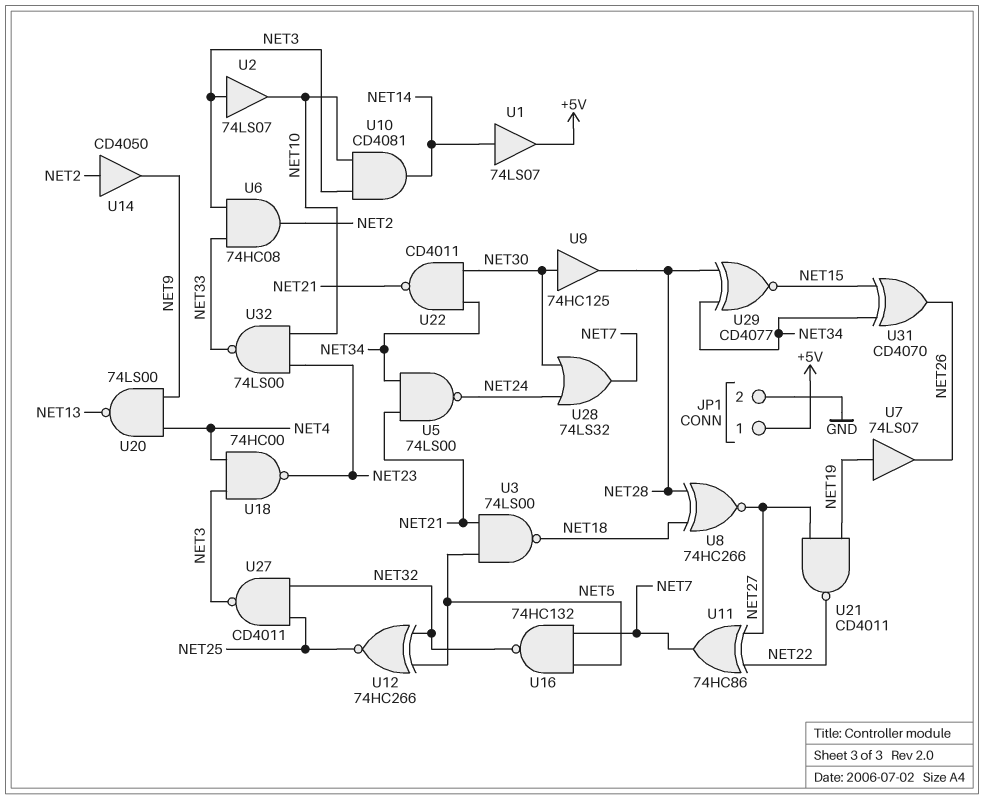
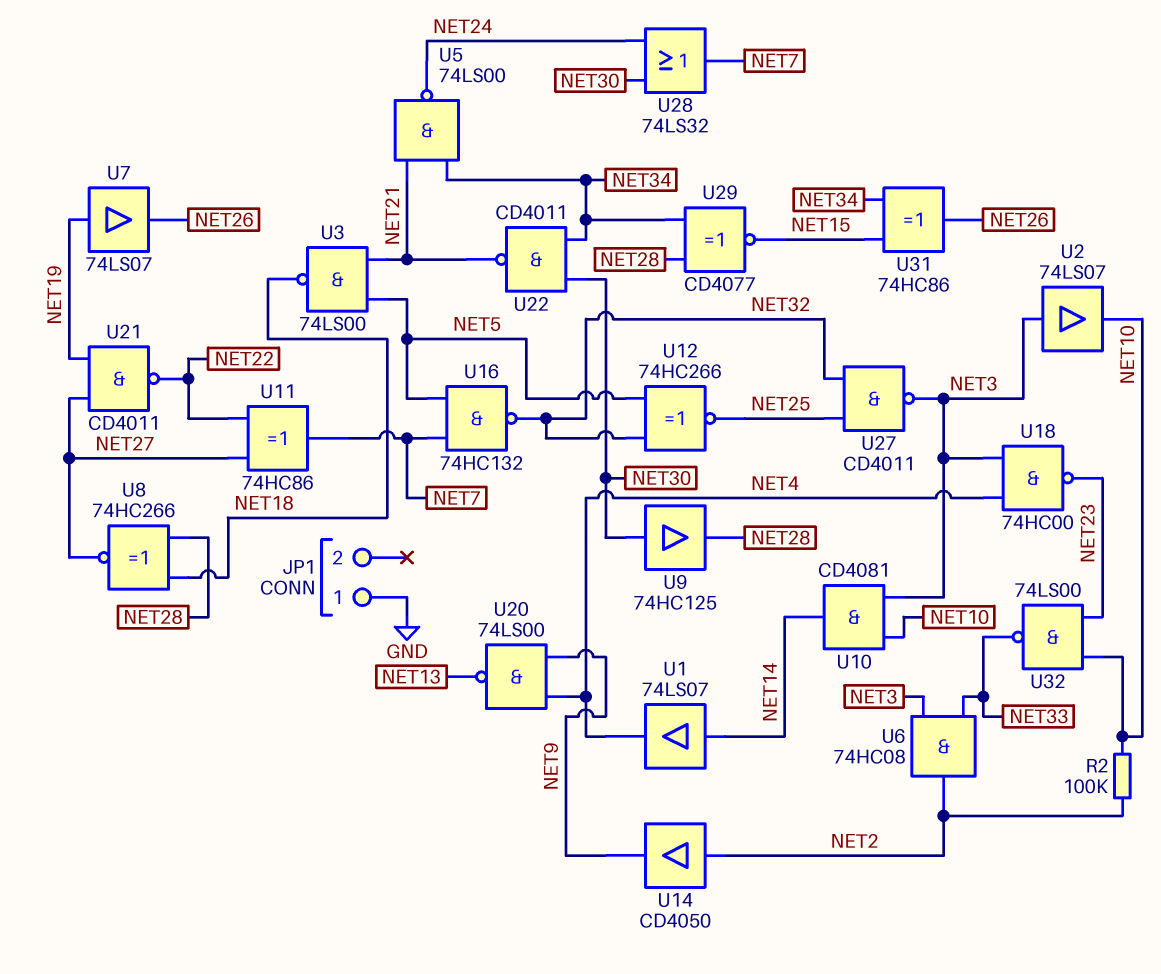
JP1 pin 1: +5V -> GND
JP1 pin 2: GND -> none
R2: none -> 100k (NET2, NET10)
U1: buffer 74LS07 (in NET14, out +5V) -> buffer 74LS07 (in NET14, out NET4)
U31: XOR CD4070 (in NET15, in NET34, out NET26) -> XOR 74HC86 (in NET15, in NET34, out NET26)

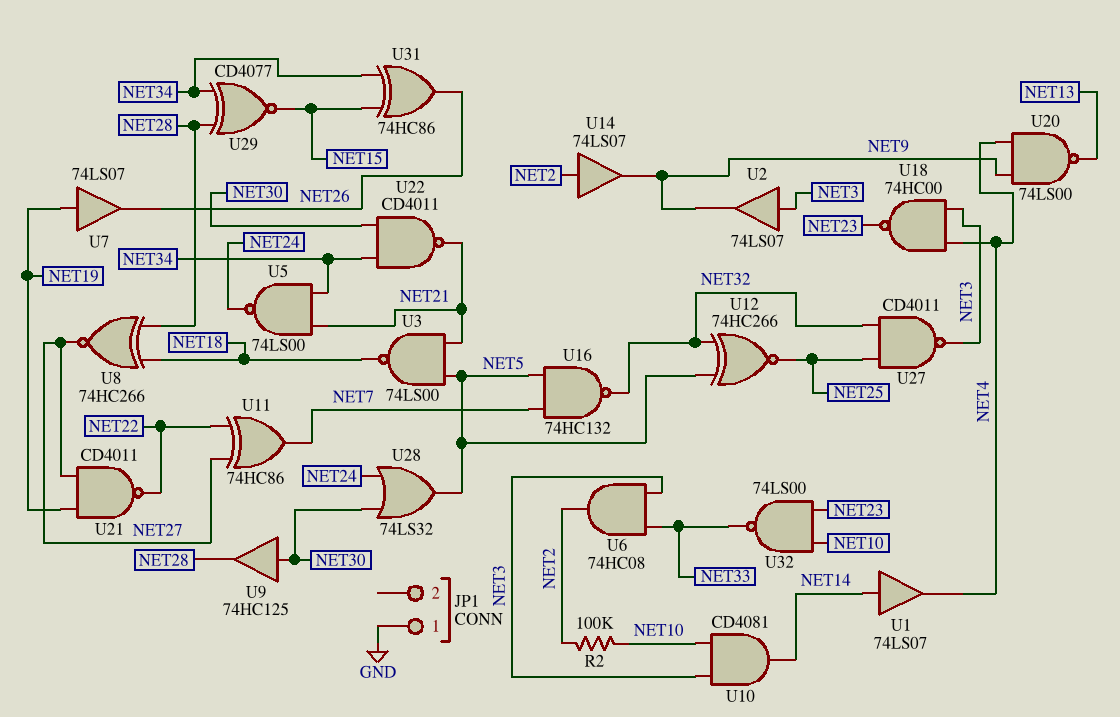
U2: buffer 74LS07 (in NET3, out NET10) -> buffer 74LS07 (in NET3, out NET9)
U14: buffer CD4050 (in NET2, out NET9) -> buffer 74LS07 (in NET2, out NET9)
U28: OR 74LS32 (in NET24, in NET30, out NET7) -> OR 74LS32 (in NET24, in NET30, out NET5)

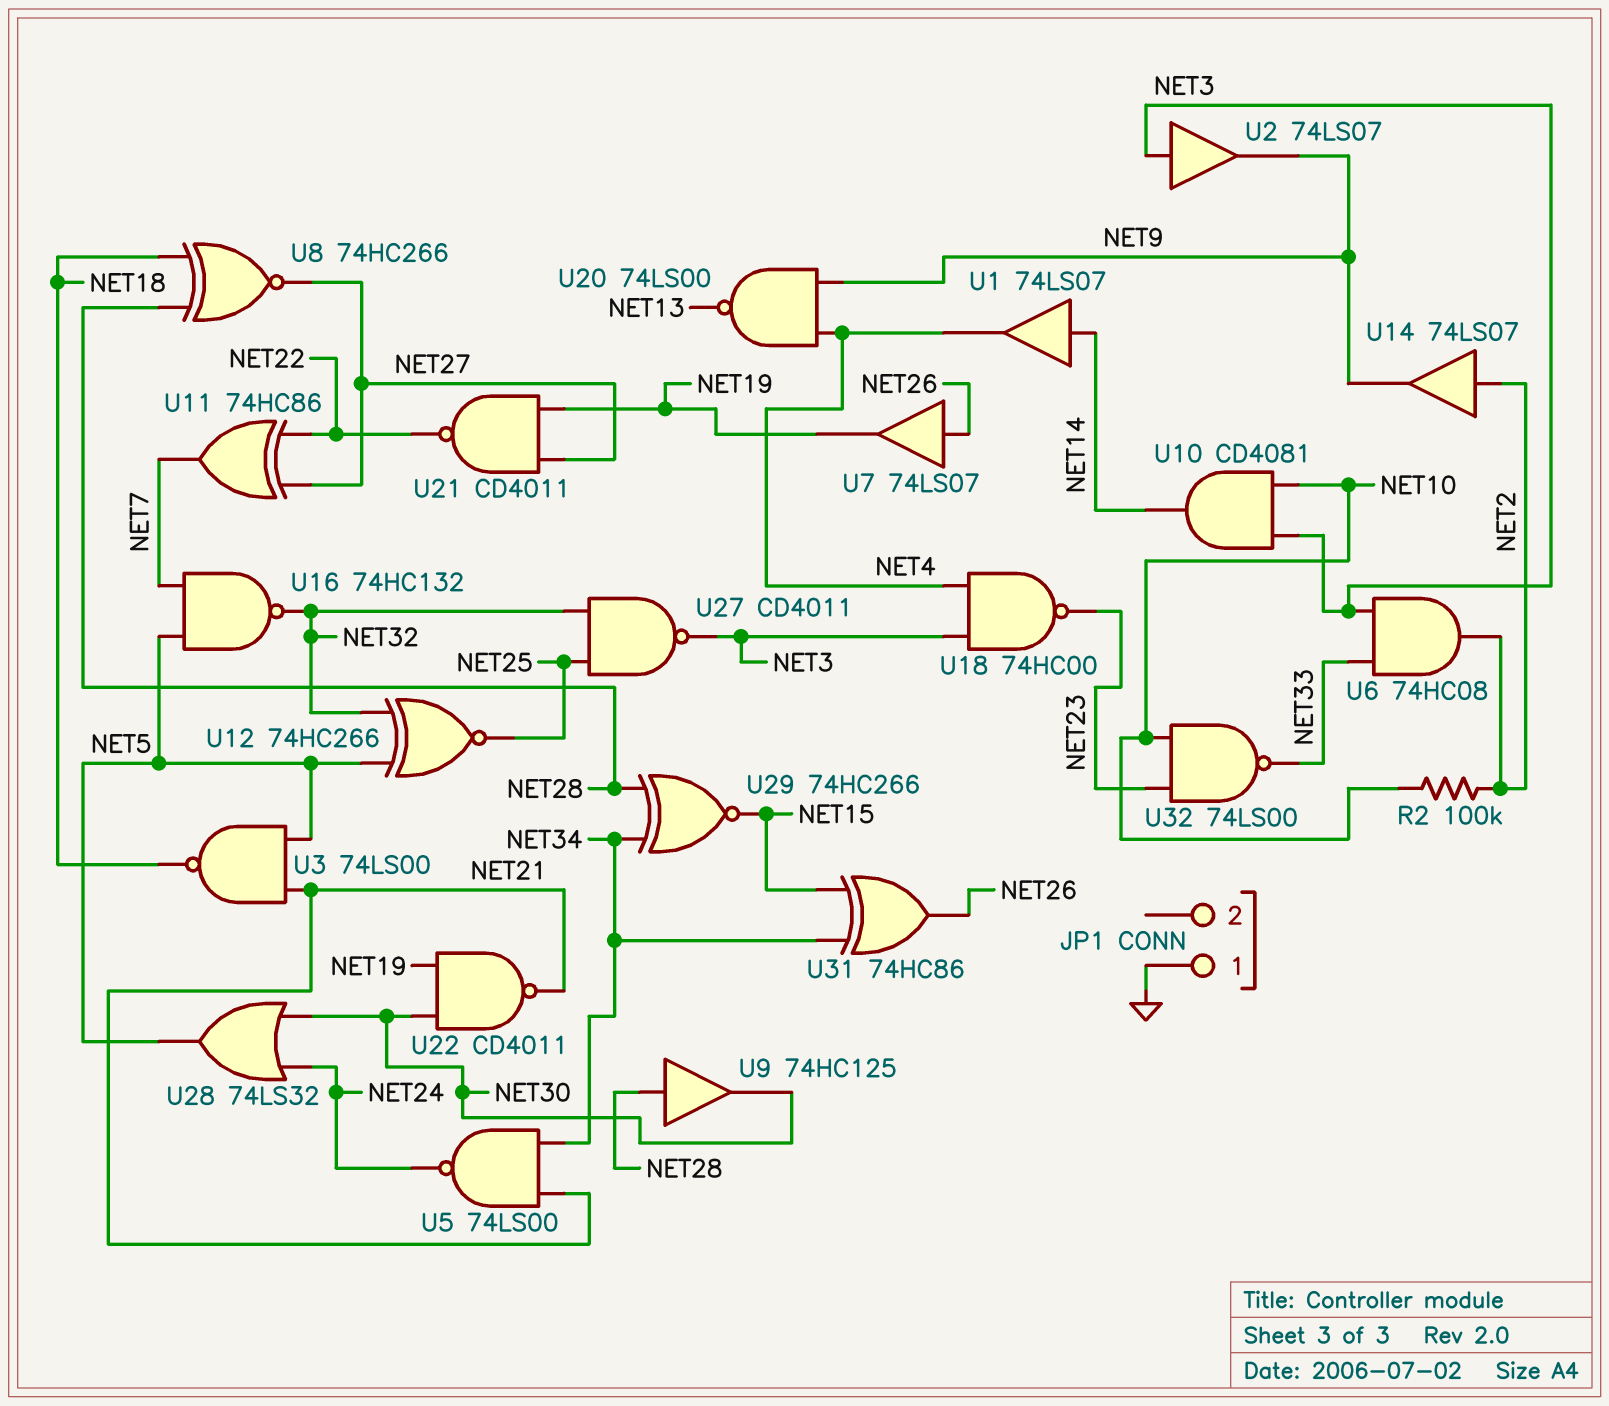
U7: buffer 74LS07 (in NET19, out NET26) -> buffer 74LS07 (in NET26, out NET19)
U9: buffer 74HC125 (in NET30, out NET28) -> buffer 74HC125 (in NET28, out NET30)
U22: NAND CD4011 (in NET30, in NET34, out NET21) -> NAND CD4011 (in NET19, in NET30, out NET21)
U29: XNOR CD4077 (in NET28, in NET34, out NET15) -> XNOR 74HC266 (in NET28, in NET34, out NET15)

